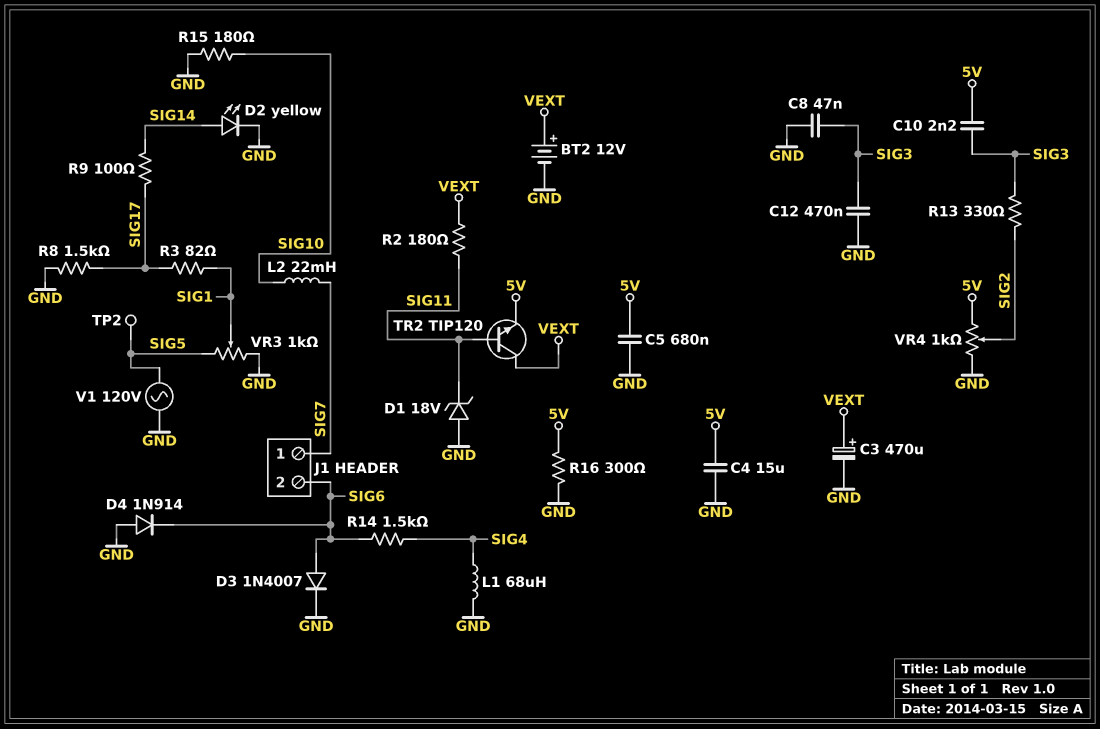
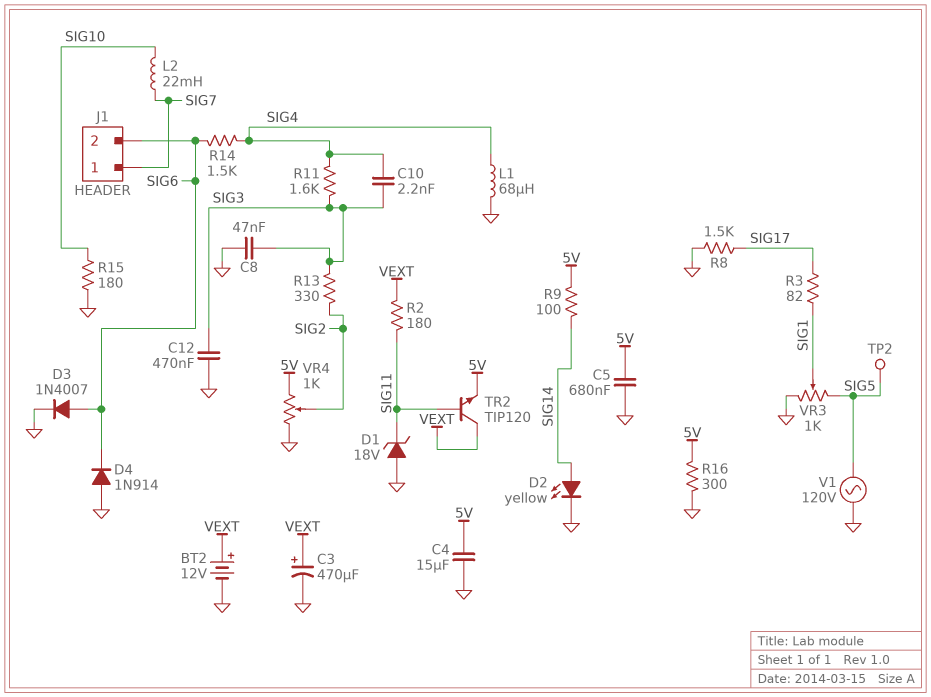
C10: 2.2nF (5V, SIG3) -> 2.2nF (SIG3, SIG4)
R9: 100 (SIG14, SIG17) -> 100 (5V, SIG14)
R11: none -> 1.6k (SIG3, SIG4)

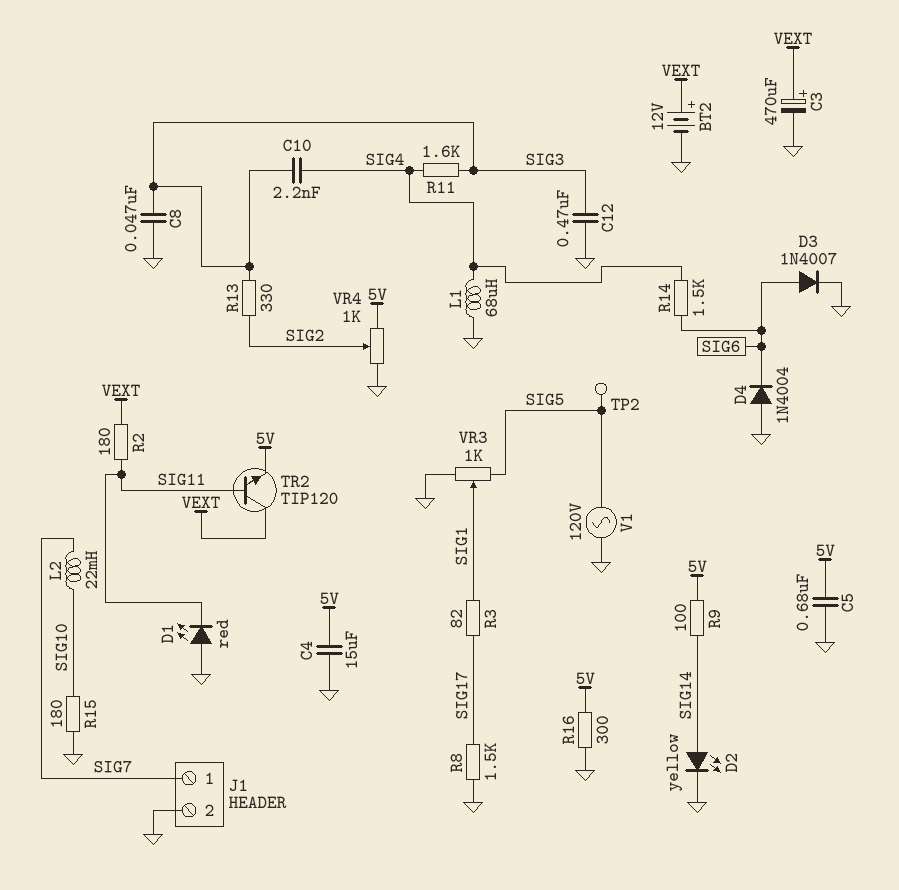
D1: zener 18V (A GND, K SIG11) -> LED red (A GND, K SIG11)
D4: diode 1N914 (A GND, K SIG6) -> diode 1N4004 (A GND, K SIG6)
J1 pin 2: SIG6 -> GND

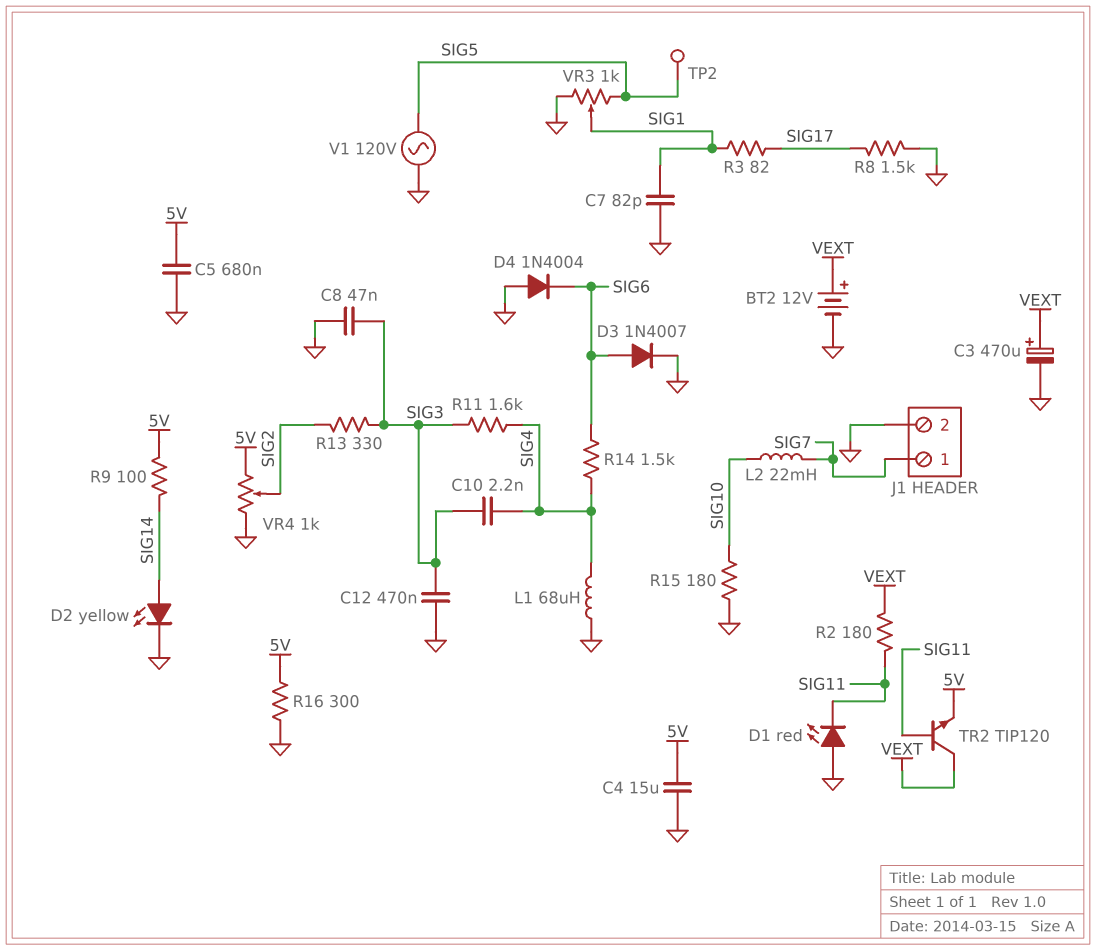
C7: none -> 82pF (GND, SIG1)

